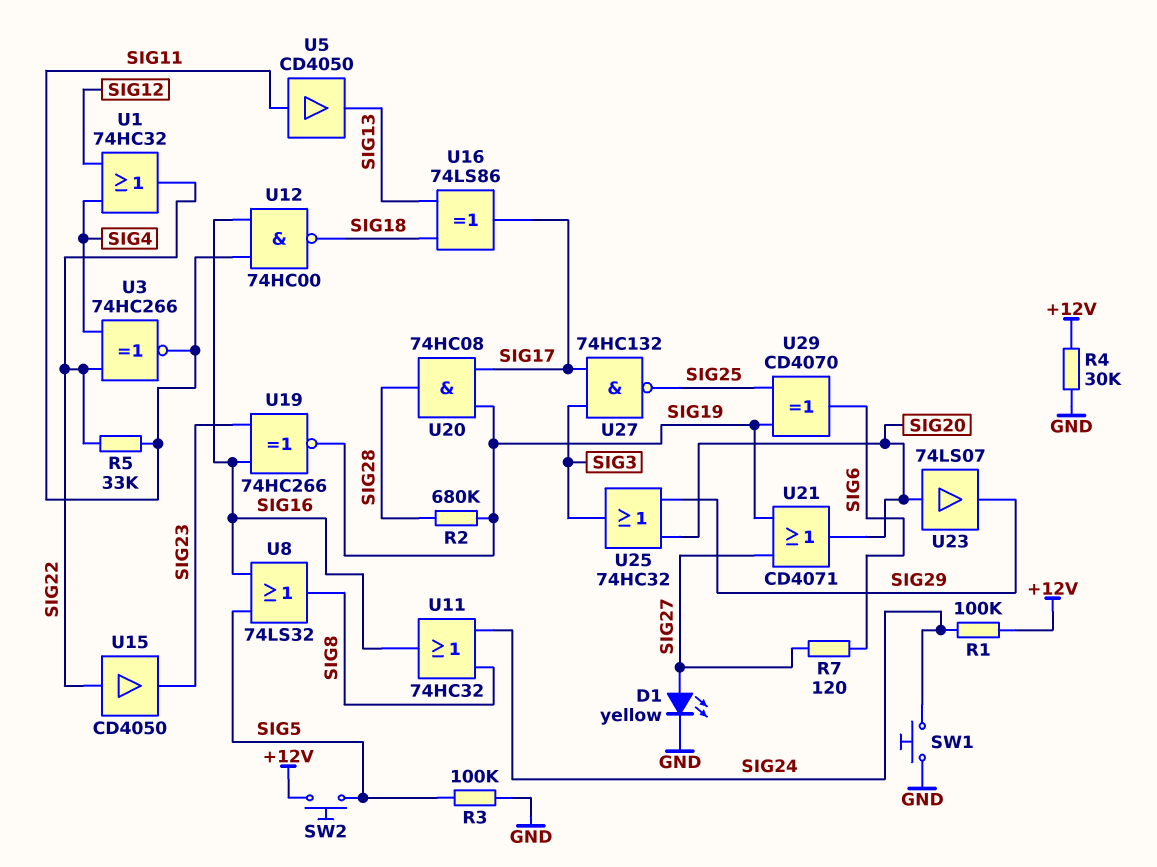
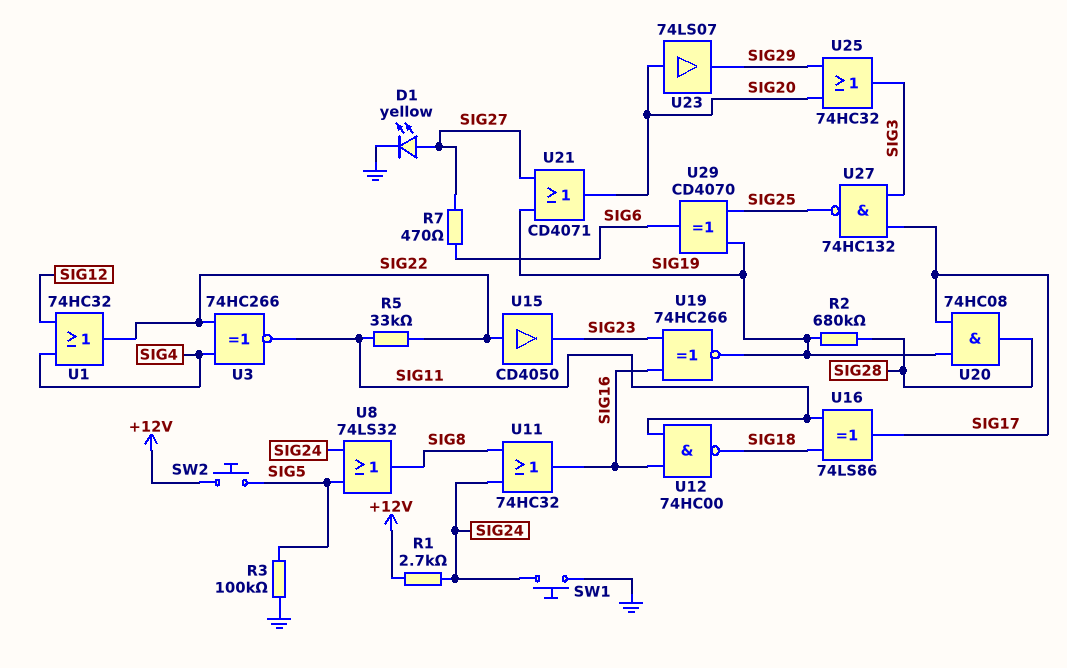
R1: 100k (+12V, SIG24) -> 2.7k (+12V, SIG24)
R4: 30k (+12V, GND) -> none
R7: 120 (SIG6, SIG27) -> 470 (SIG6, SIG27)
U5: buffer CD4050 (in SIG11, out SIG13) -> none
U8: OR 74LS32 (in SIG5, in SIG16, out SIG8) -> OR 74LS32 (in SIG5, in SIG24, out SIG8)
U16: XOR 74LS86 (in SIG13, in SIG18, out SIG17) -> XOR 74LS86 (in SIG11, in SIG18, out SIG17)

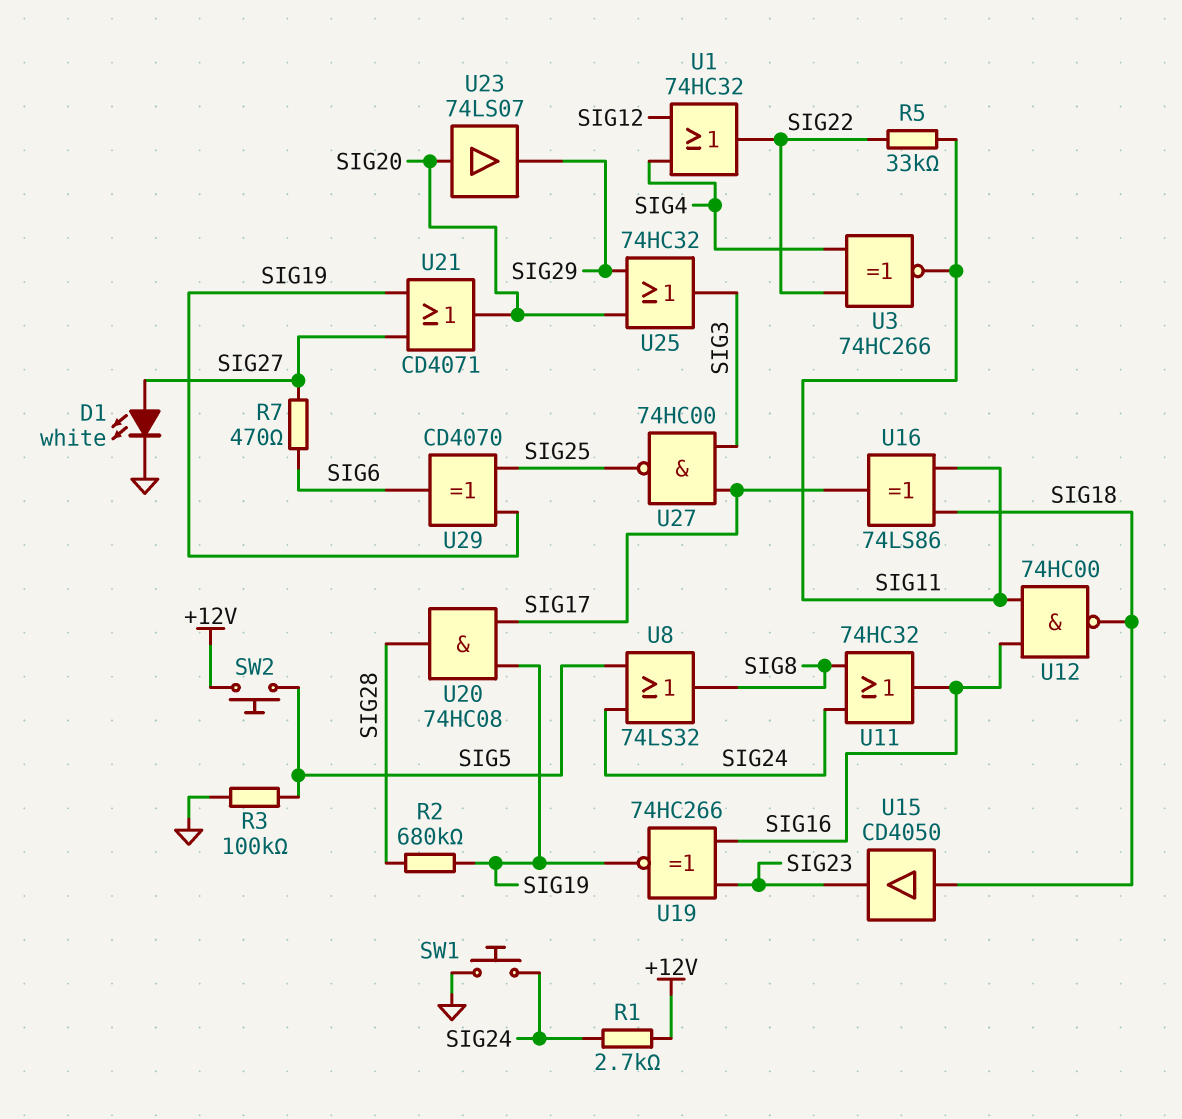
D1: LED yellow (A SIG27, K GND) -> LED white (A SIG27, K GND)
U15: buffer CD4050 (in SIG22, out SIG23) -> buffer CD4050 (in SIG18, out SIG23)
U27: NAND 74HC132 (in SIG3, in SIG17, out SIG25) -> NAND 74HC00 (in SIG3, in SIG17, out SIG25)

